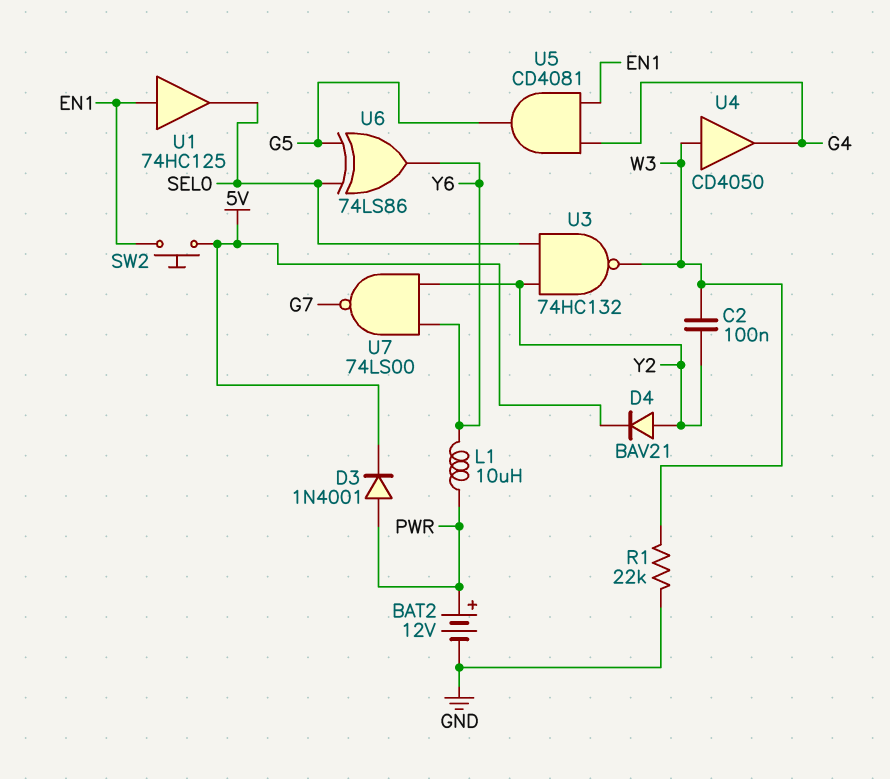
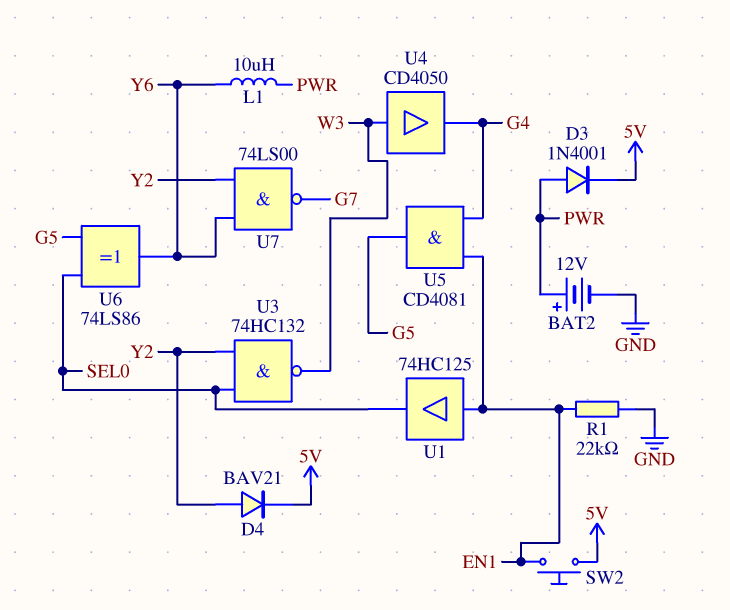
C2: 100nF (W3, Y2) -> none
R1: 22k (GND, W3) -> 22k (EN1, GND)

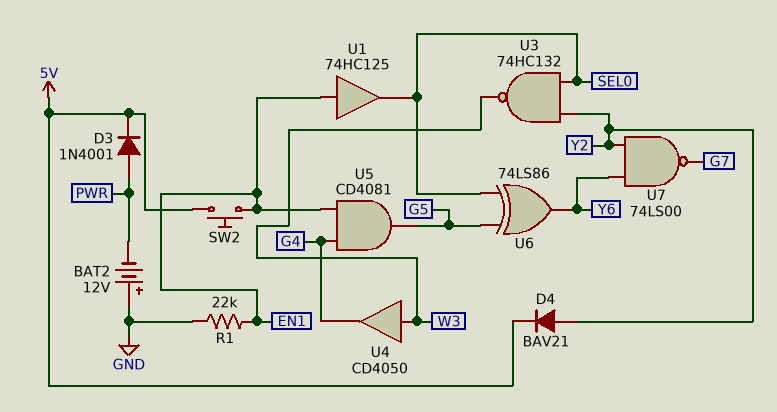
BAT2: 12V (plus PWR, minus GND) -> 12V (plus GND, minus PWR)
L1: 10uH (PWR, Y6) -> none

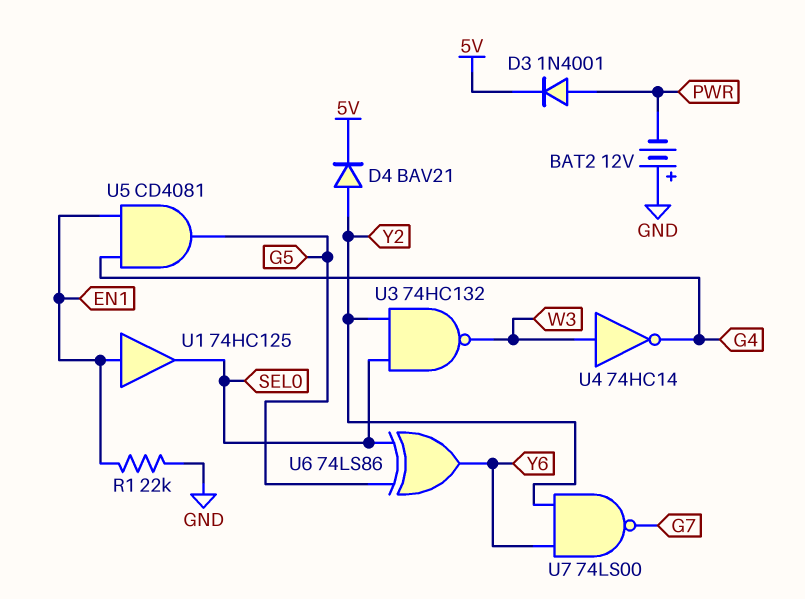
SW2: button (5V, EN1) -> none
U4: buffer CD4050 (in W3, out G4) -> NOT 74HC14 (in W3, out G4)

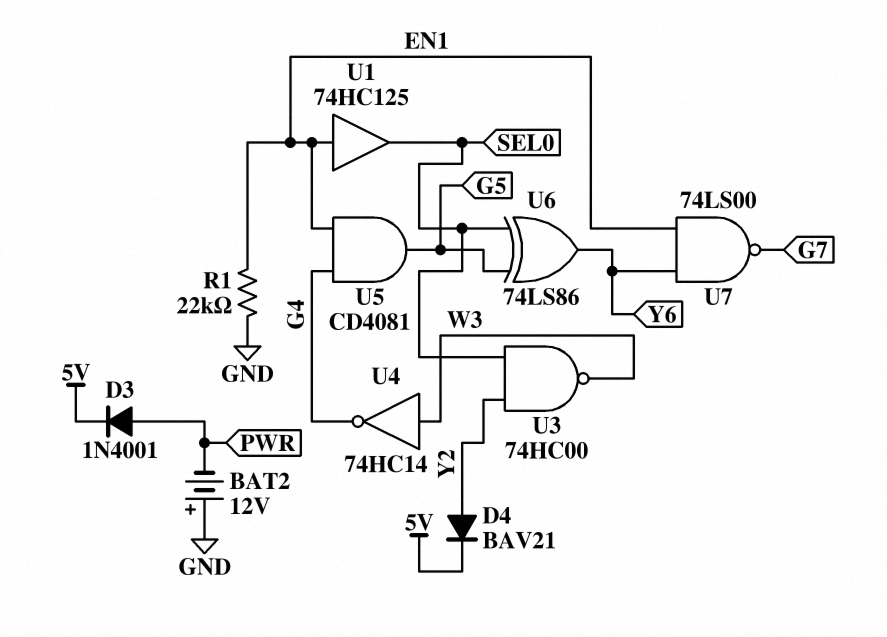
U3: NAND 74HC132 (in SEL0, in Y2, out W3) -> NAND 74HC00 (in SEL0, in Y2, out W3)
U7: NAND 74LS00 (in Y2, in Y6, out G7) -> NAND 74LS00 (in EN1, in Y6, out G7)

